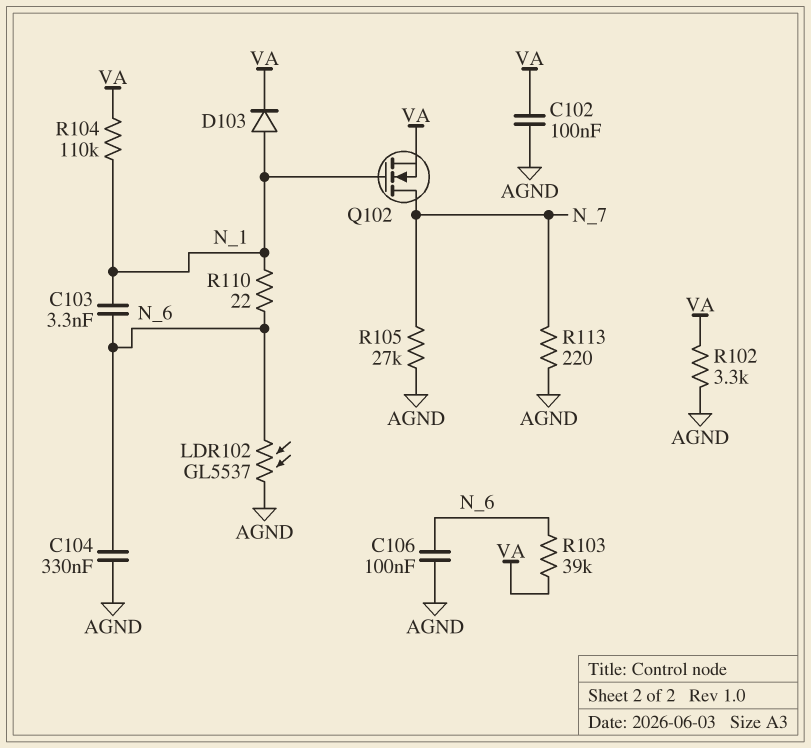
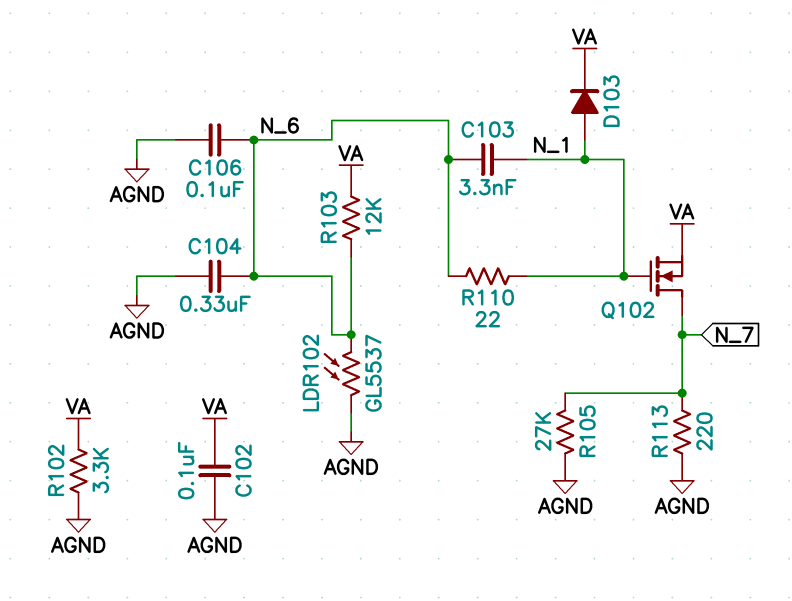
R103: 39k (N_6, VA) -> 12k (N_6, VA)
R104: 110k (N_1, VA) -> none

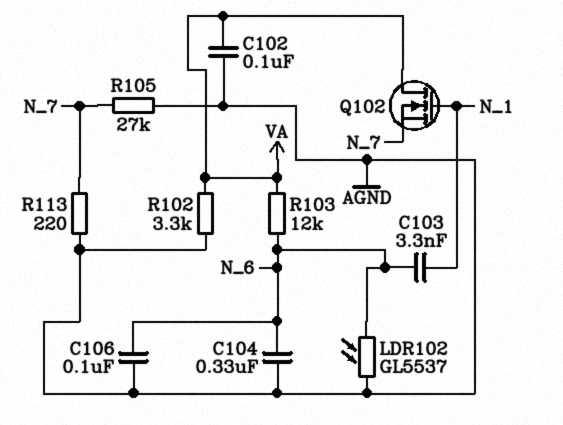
D103: diode (A N_1, K VA) -> none
Q102: NMOS (G N_1, D N_7, S VA) -> NMOS (G N_1, D VA, S N_7)
R110: 22 (N_1, N_6) -> none

